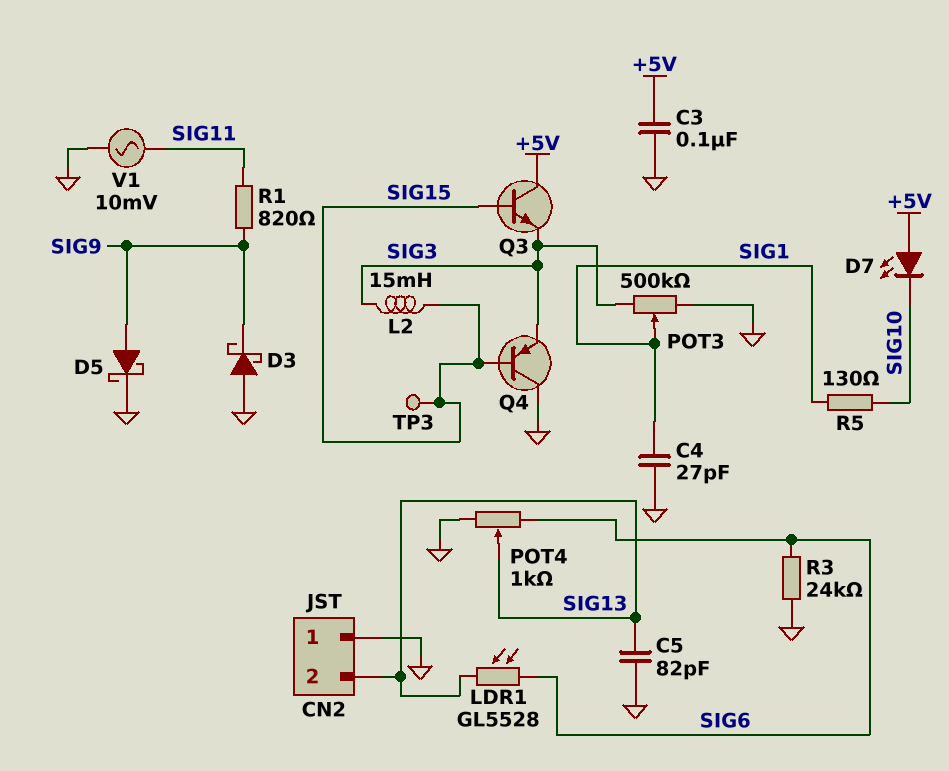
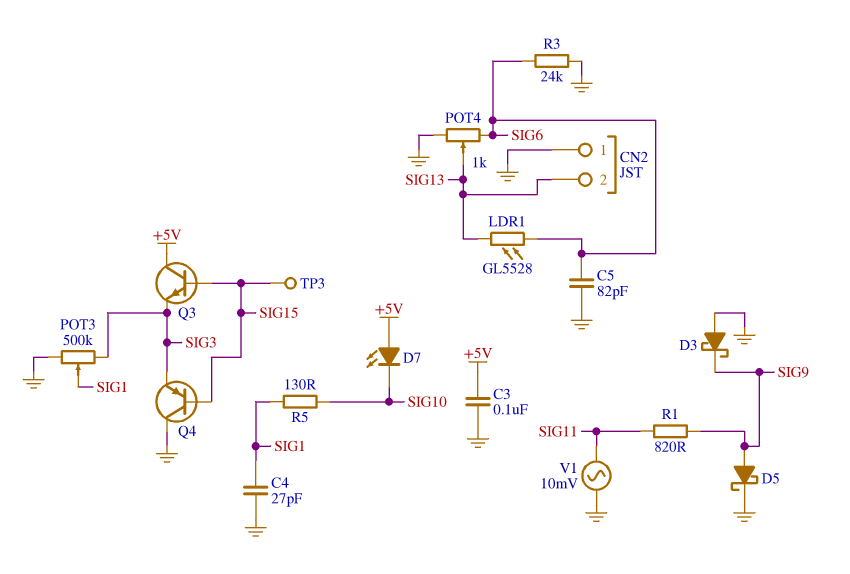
C5: 82pF (GND, SIG13) -> 82pF (GND, SIG6)
L2: 15mH (SIG3, SIG15) -> none

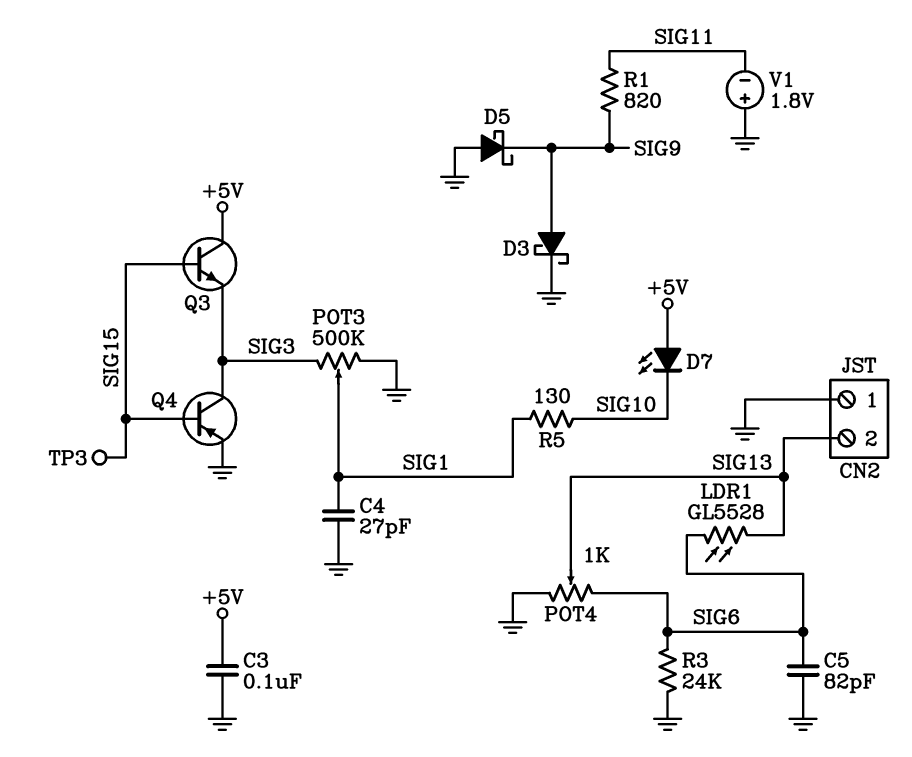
D3: schottky (A GND, K SIG9) -> schottky (A SIG9, K GND)
D5: schottky (A SIG9, K GND) -> schottky (A GND, K SIG9)
Q4: PNP (B SIG15, C GND, E SIG3) -> PNP (B SIG15, C SIG3, E GND)
V1: AC 10mV (GND, SIG11) -> 1.8V (plus GND, minus SIG11)

